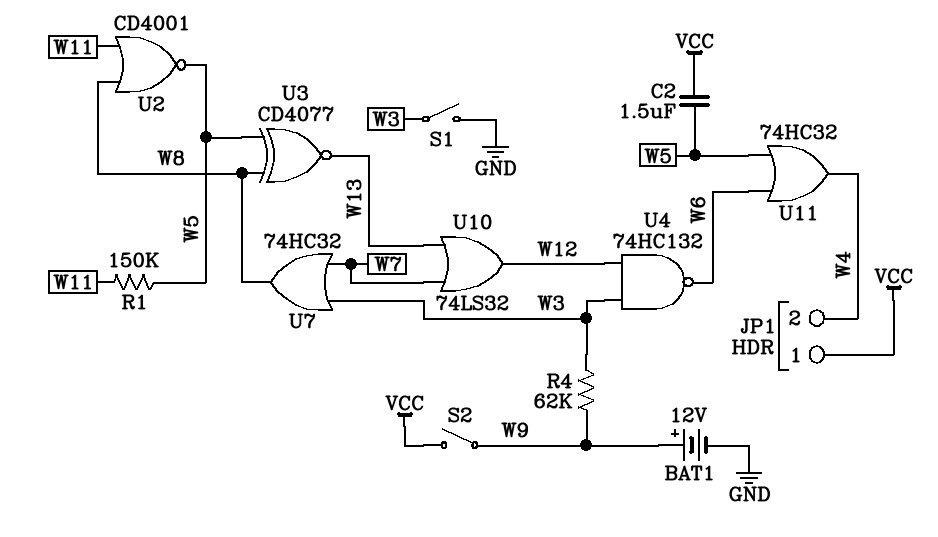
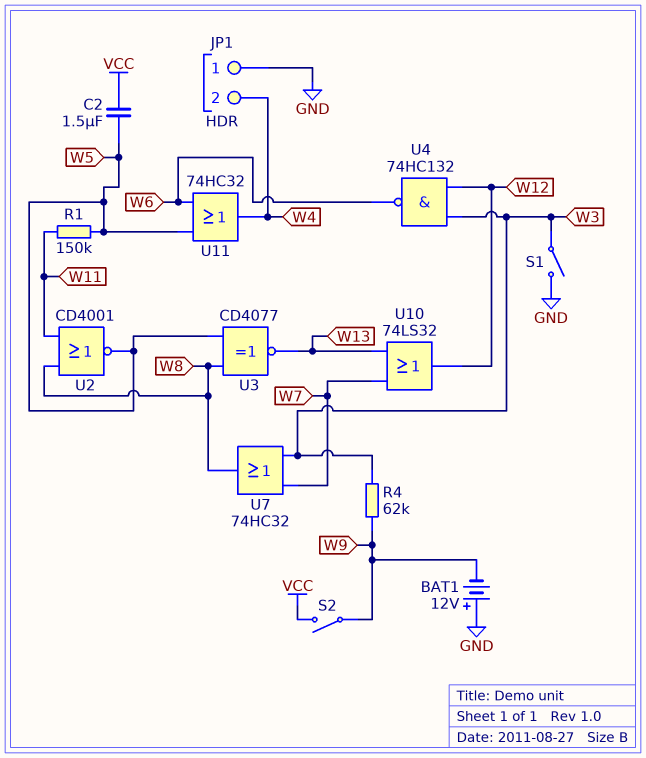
BAT1: 12V (plus W9, minus GND) -> 12V (plus GND, minus W9)
JP1 pin 1: VCC -> GND

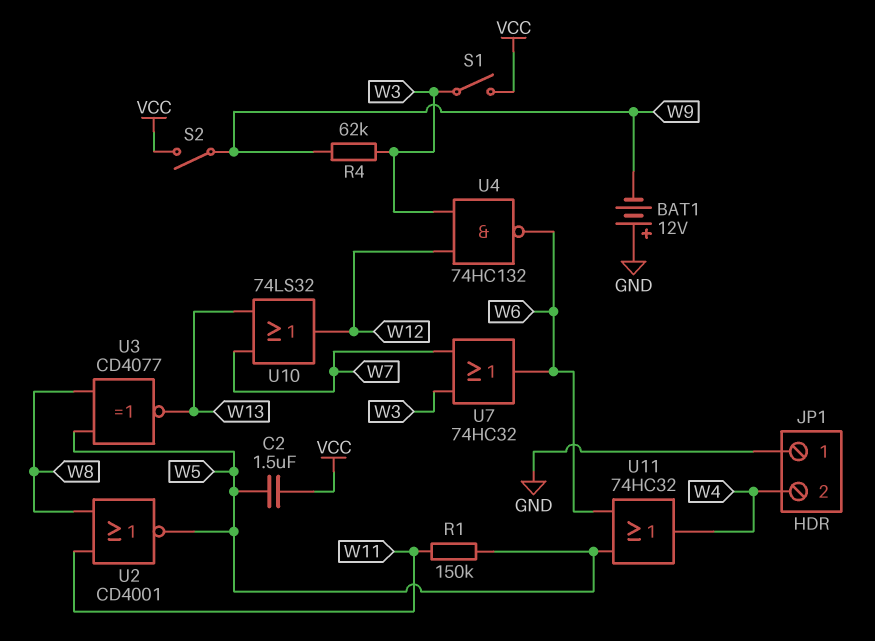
S1: switch (GND, W3) -> switch (VCC, W3)
U7: OR 74HC32 (in W3, in W7, out W8) -> OR 74HC32 (in W3, in W7, out W6)

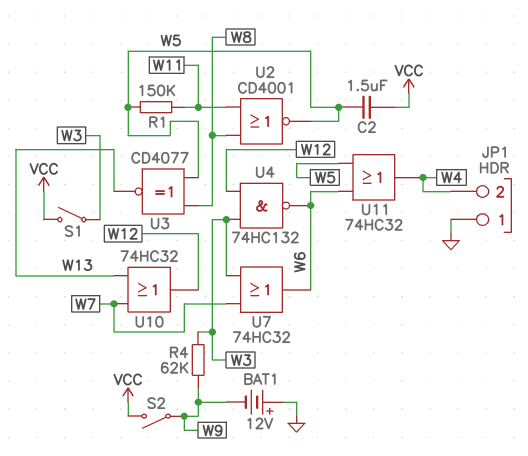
U10: OR 74LS32 (in W7, in W13, out W12) -> OR 74HC32 (in W7, in W13, out W12)

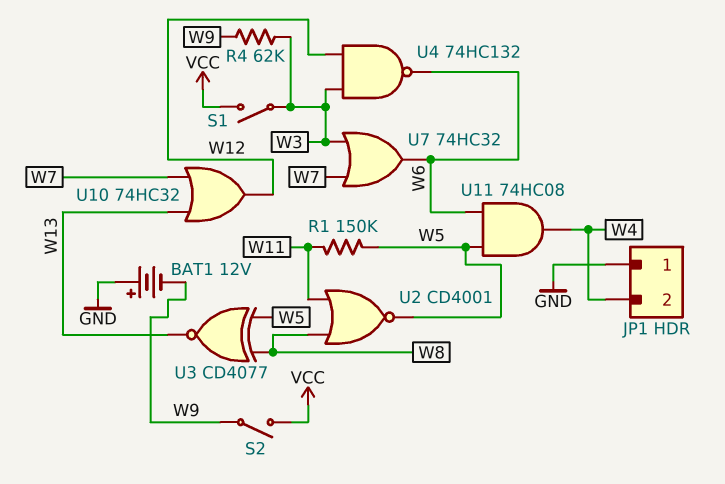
C2: 1.5uF (VCC, W5) -> none
U11: OR 74HC32 (in W5, in W6, out W4) -> AND 74HC08 (in W5, in W6, out W4)

